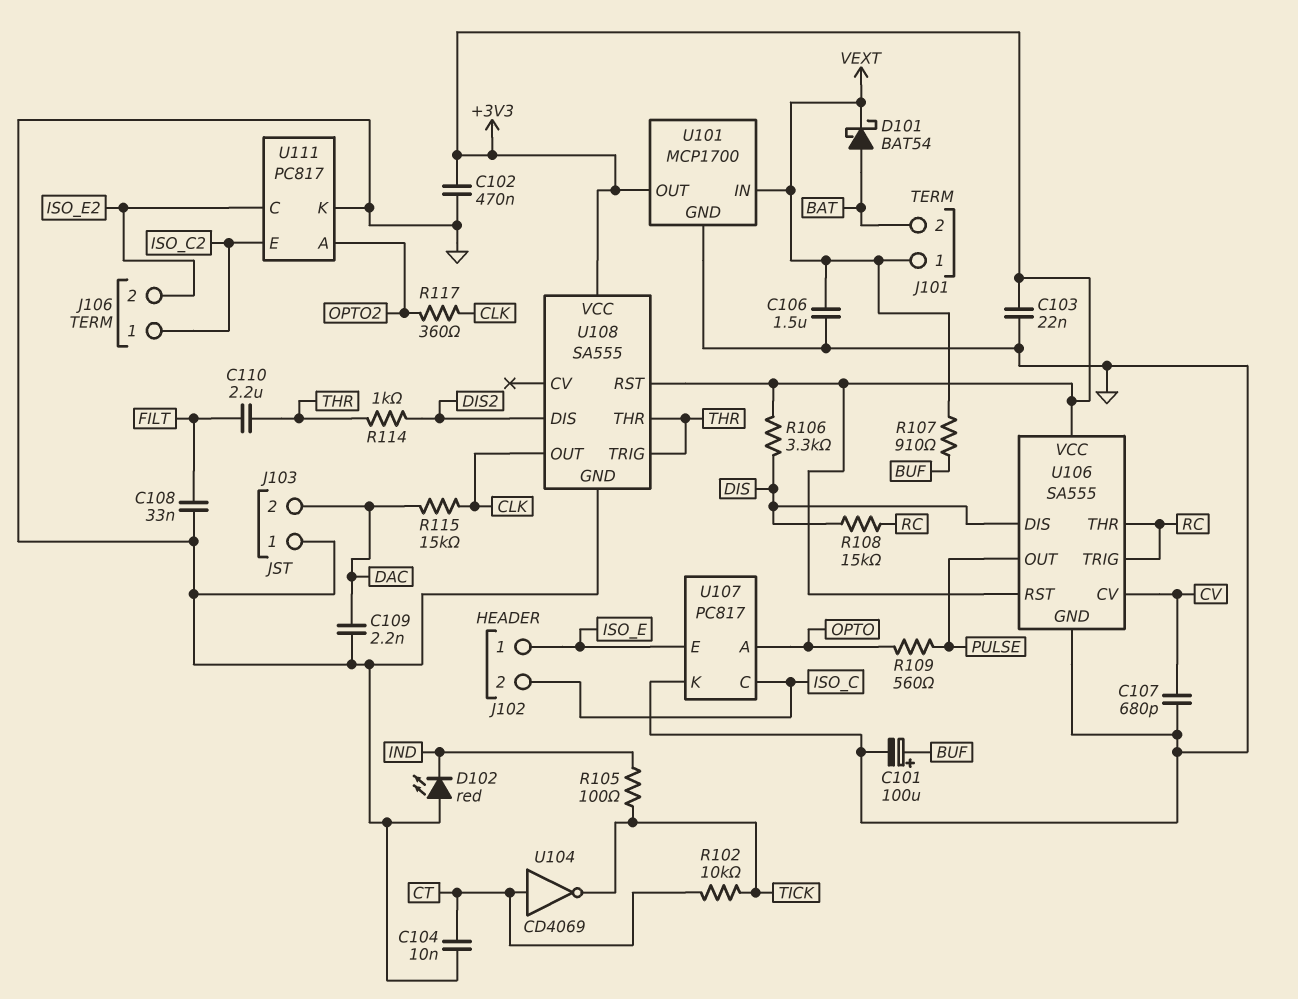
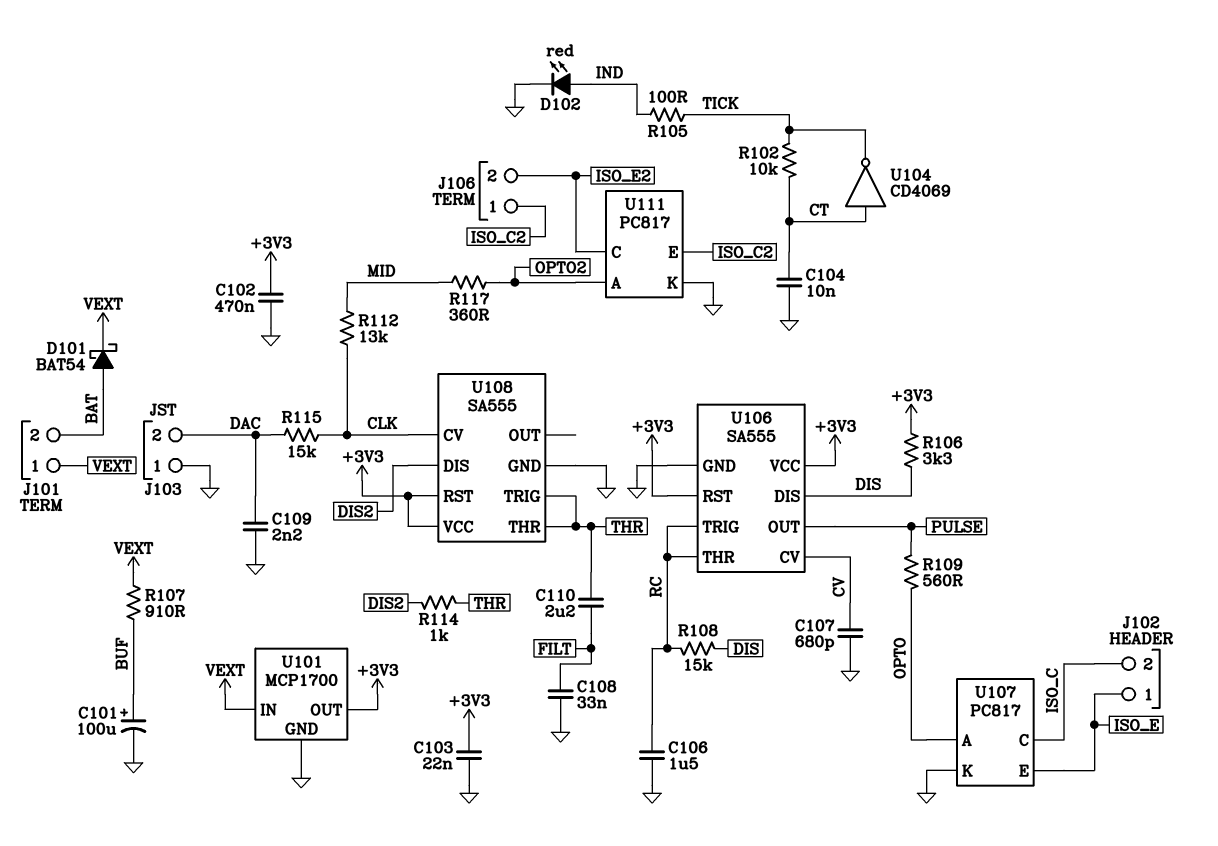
C106: 1.5uF (GND, VEXT) -> 1.5uF (GND, RC)
D102: LED red (A GND, K IND) -> LED red (A IND, K GND)
R112: none -> 13k (CLK, MID)
R117: 360 (CLK, OPTO2) -> 360 (MID, OPTO2)
U108 pin CV: none -> CLK
U108 pin OUT: CLK -> none

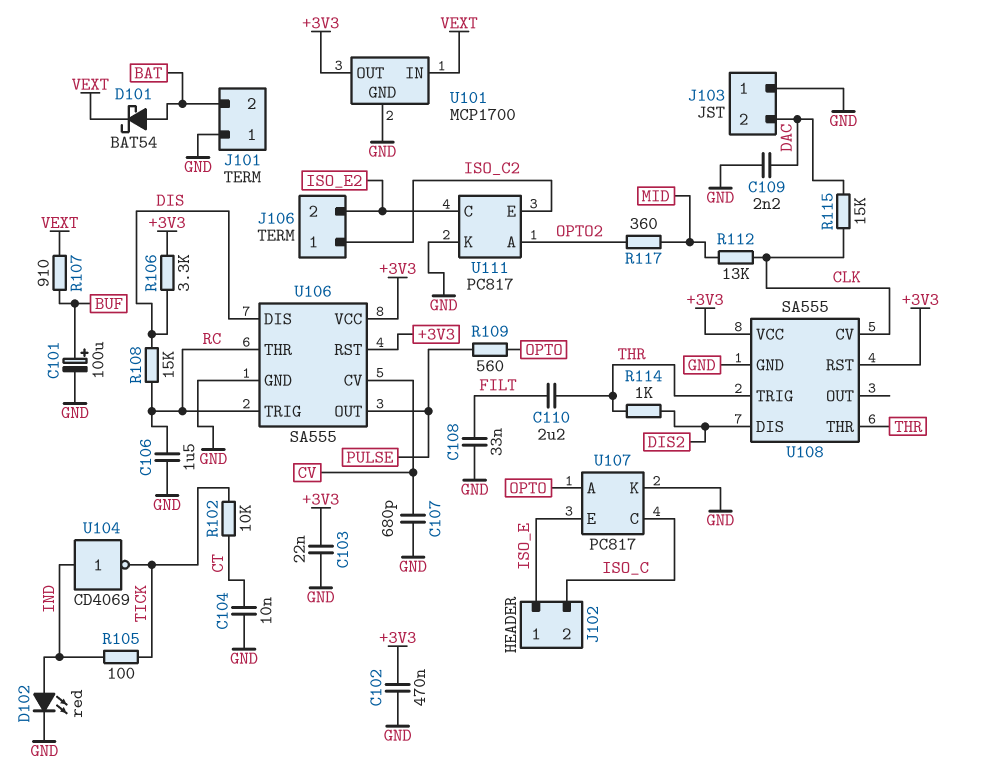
J101 pin 1: VEXT -> GND
U104: NOT CD4069 (in CT, out TICK) -> NOT CD4069 (in IND, out TICK)

